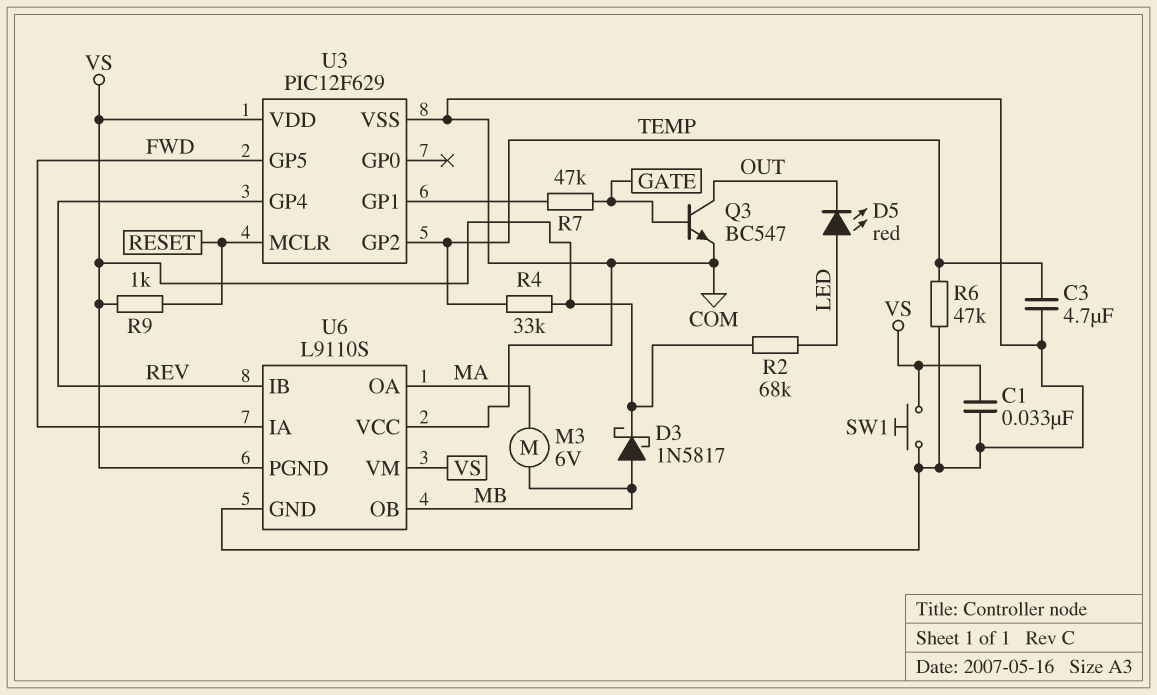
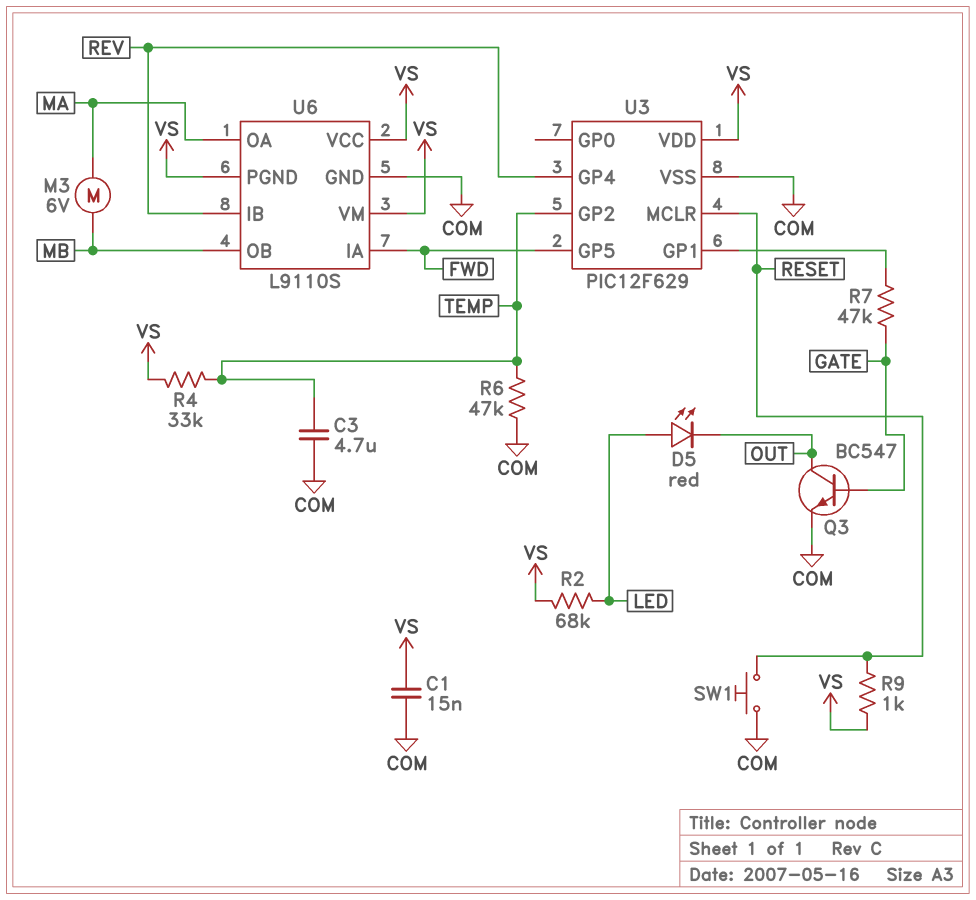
C1: 33nF (COM, VS) -> 15nF (COM, VS)
D3: schottky 1N5817 (A MB, K VS) -> none
SW1: button (COM, VS) -> button (COM, RESET)
U6 pin VCC: COM -> VS

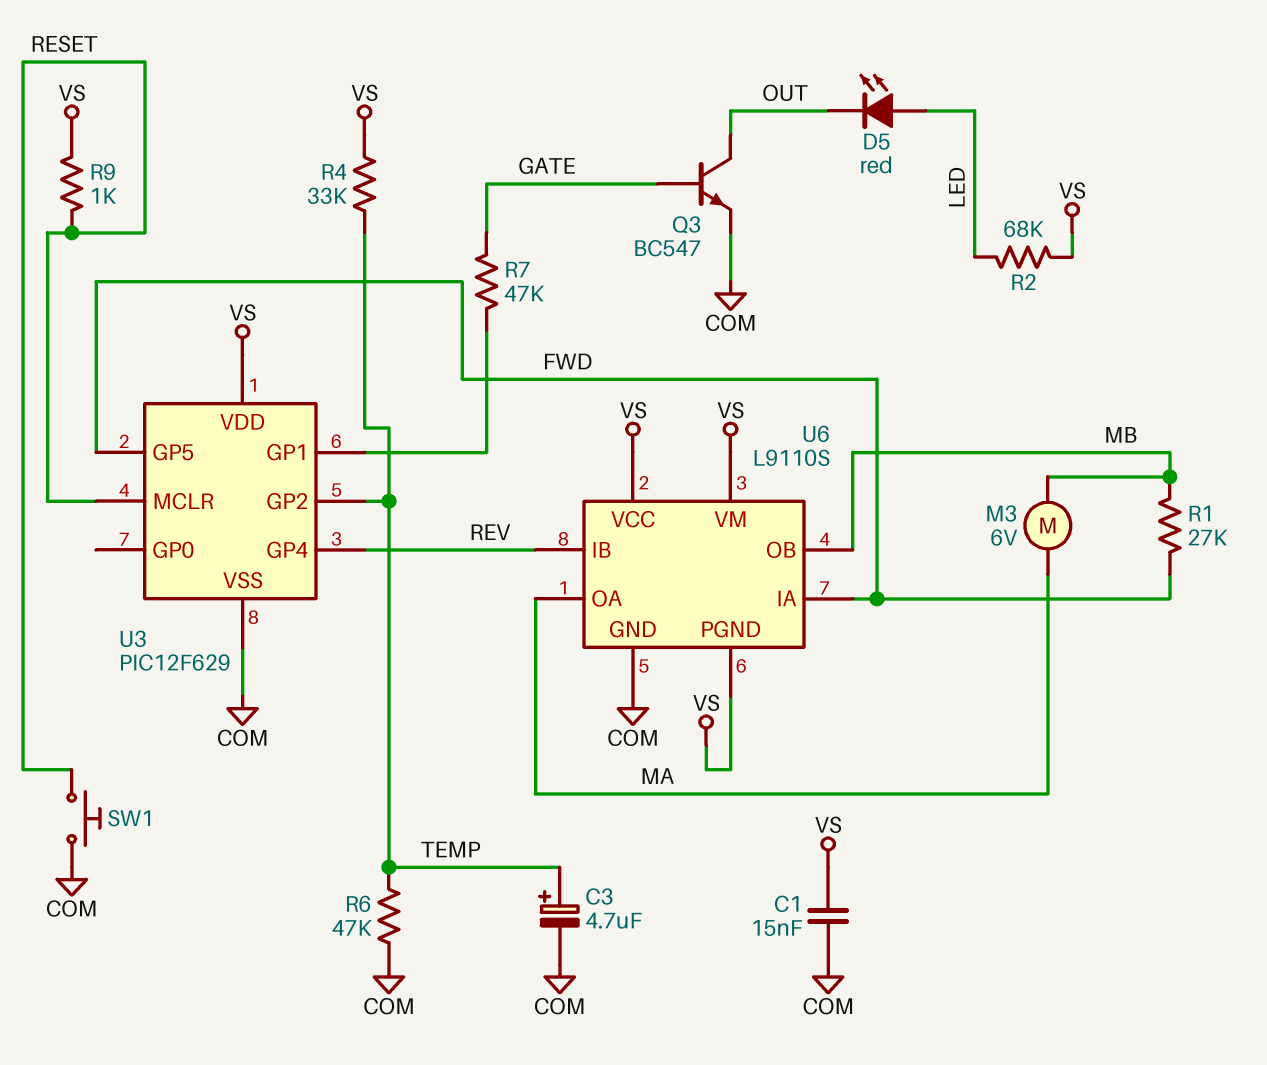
C3: 4.7uF (COM, TEMP) -> 4.7uF (plus TEMP, minus COM)
R1: none -> 27k (FWD, MB)

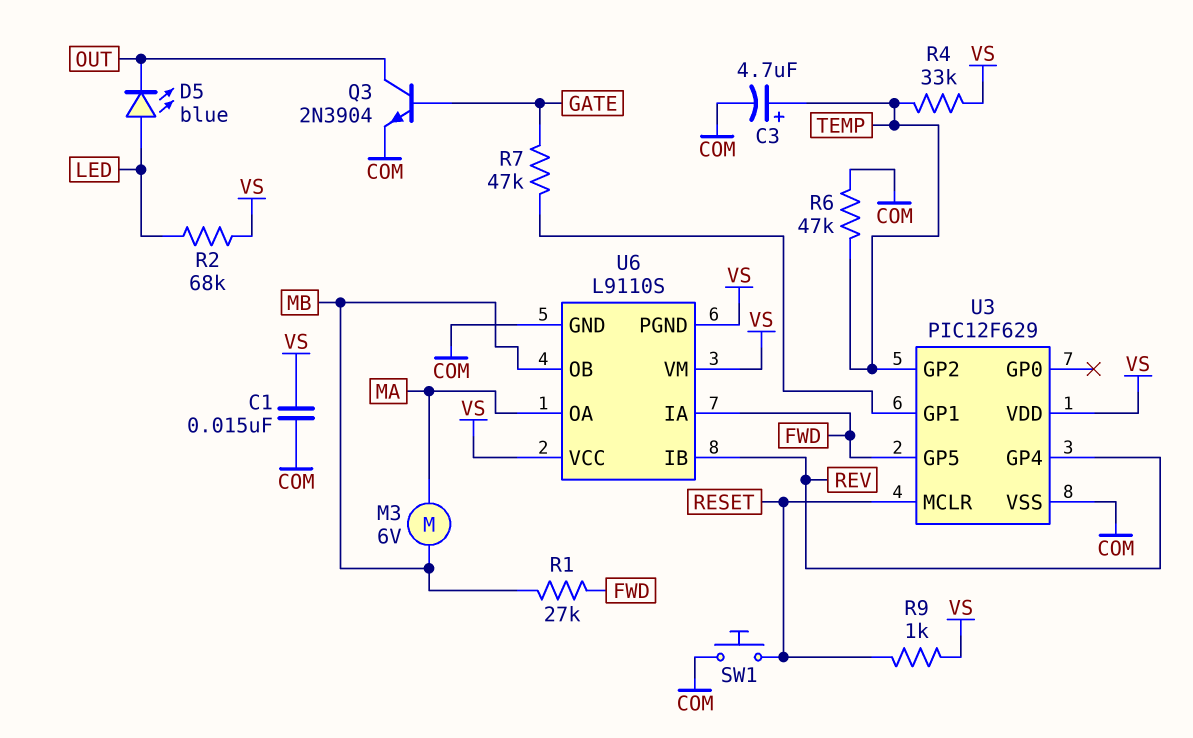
D5: LED red (A LED, K OUT) -> LED blue (A LED, K OUT)
Q3: NPN BC547 (B GATE, C OUT, E COM) -> NPN 2N3904 (B GATE, C OUT, E COM)

